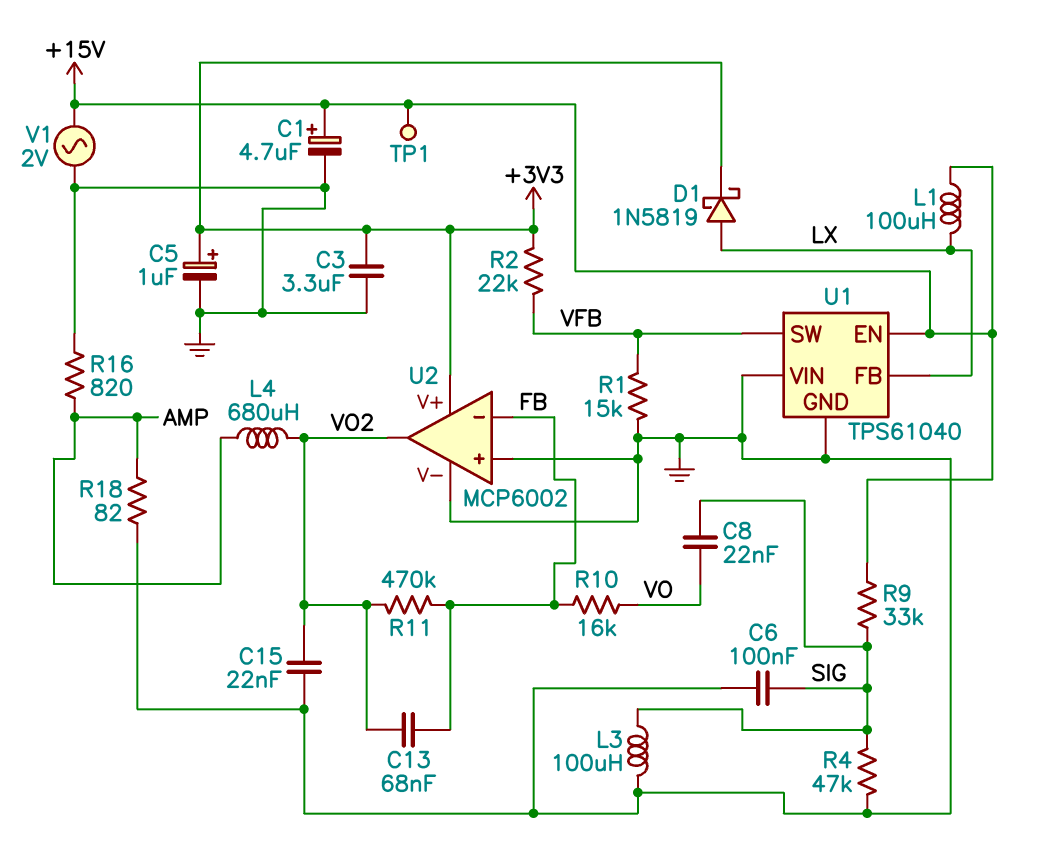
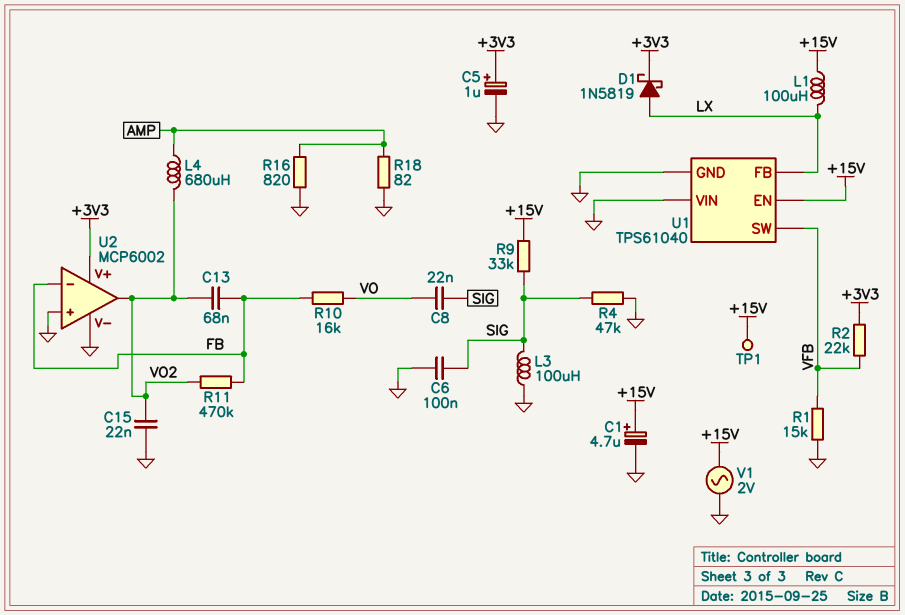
C3: 3.3uF (+3V3, GND) -> none

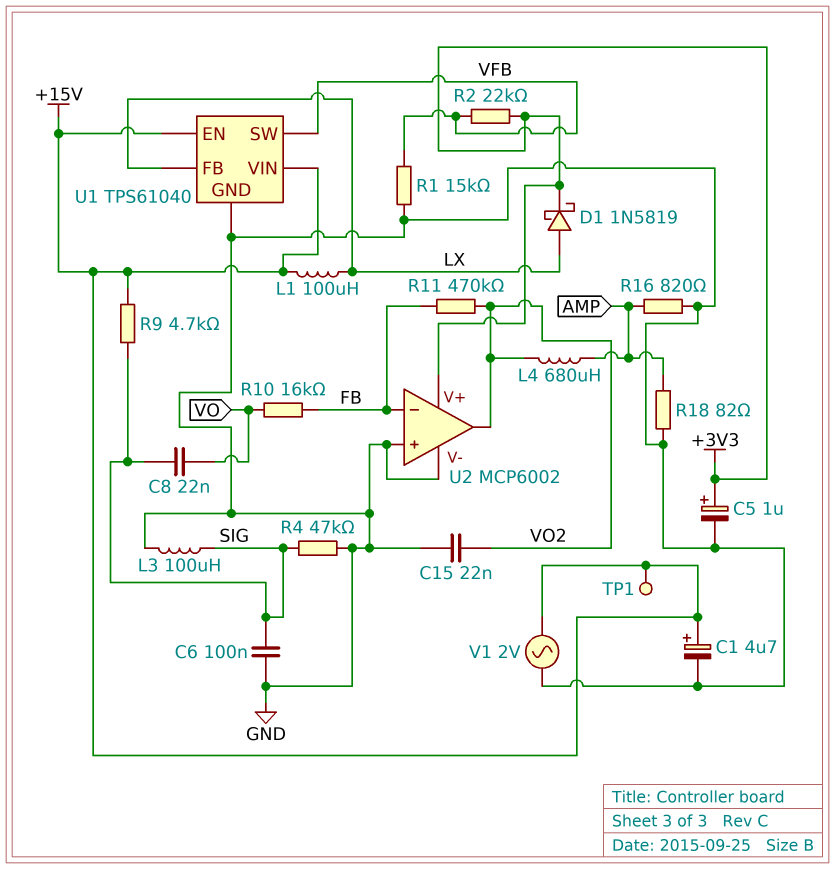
C13: 68nF (FB, VO2) -> none
R9: 33k (+15V, SIG) -> 4.7k (+15V, SIG)
U1 pin VIN: GND -> +15V

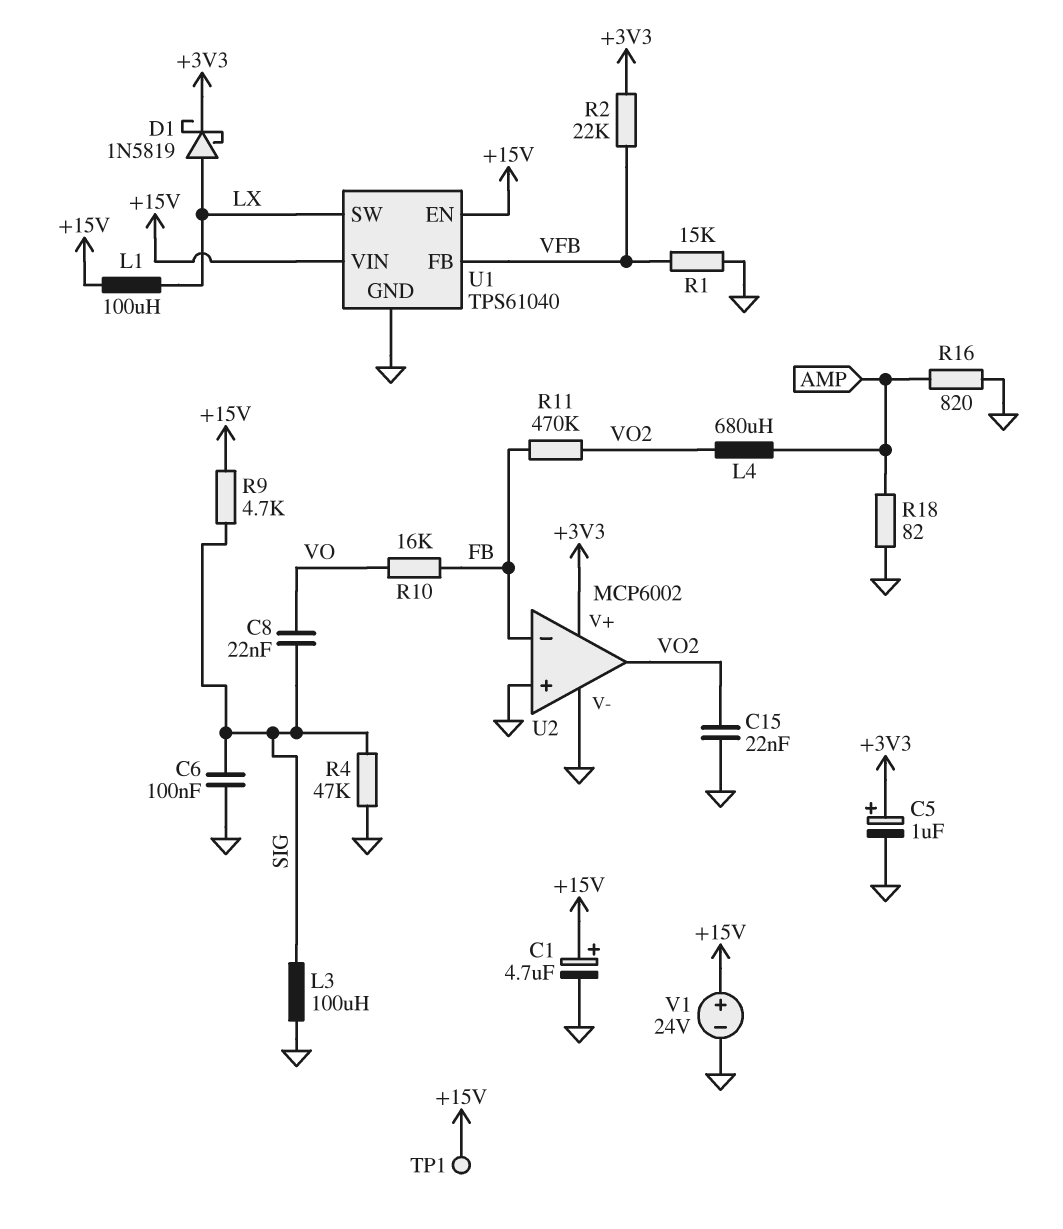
U1 pin FB: LX -> VFB
U1 pin SW: VFB -> LX
V1: AC 2V (+15V, GND) -> 24V (plus +15V, minus GND)

